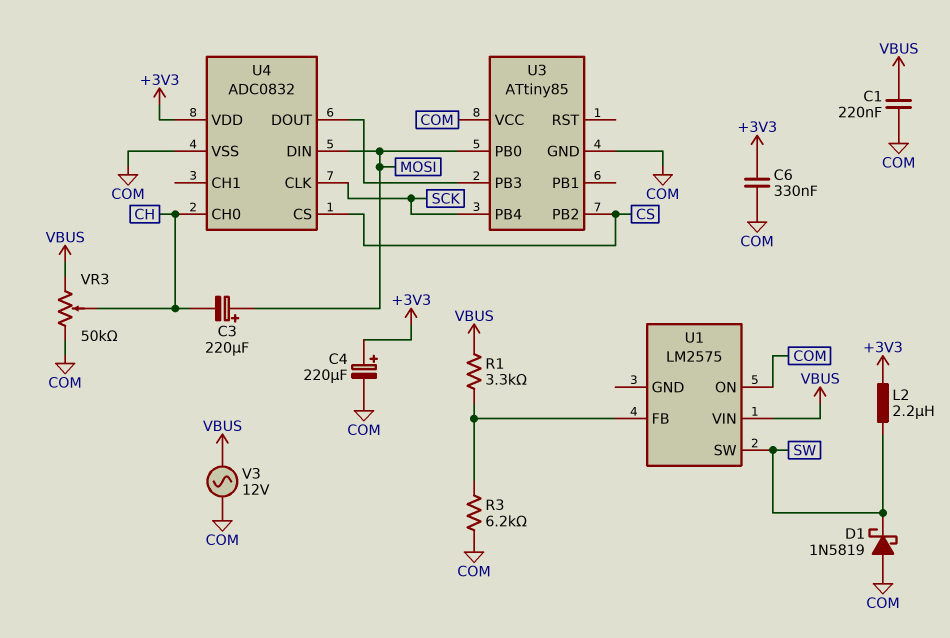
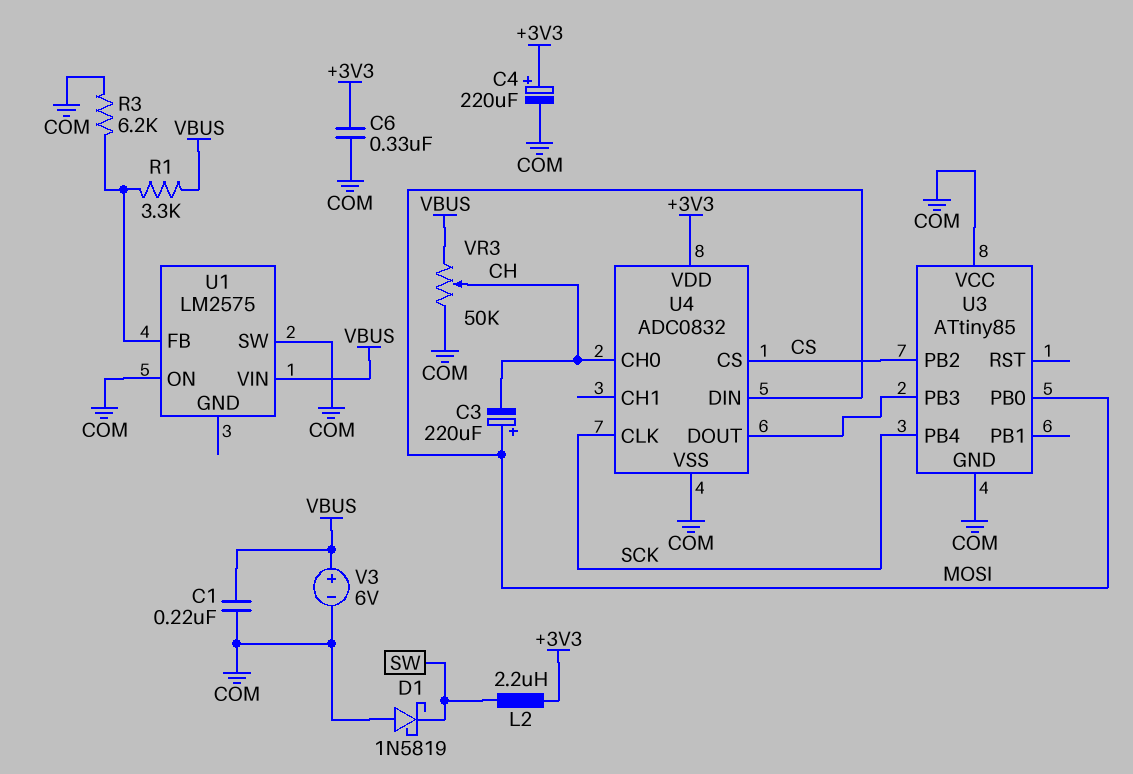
U1 pin SW: SW -> COM
V3: AC 12V (COM, VBUS) -> 6V (plus VBUS, minus COM)

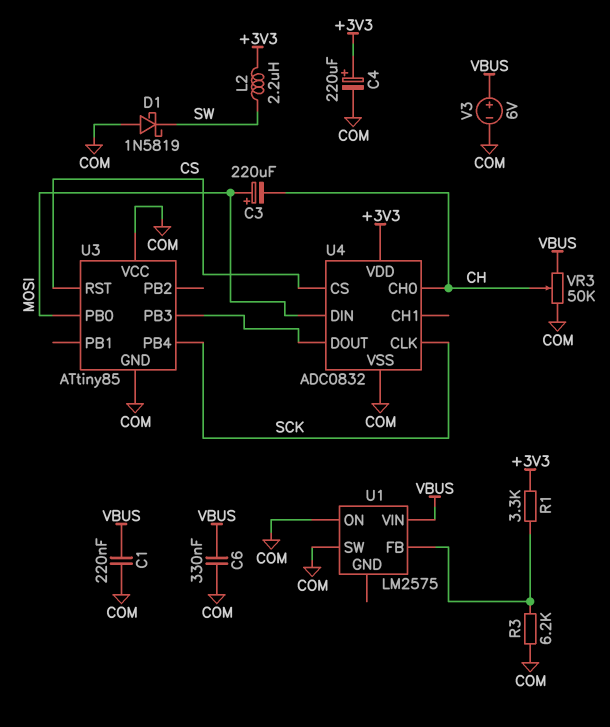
C6: 330nF (+3V3, COM) -> 330nF (COM, VBUS)
R1: 3.3k (U1/FB, VBUS) -> 3.3k (+3V3, U1/FB)
U3 pin PB2: CS -> none
U3 pin RST: none -> CS

